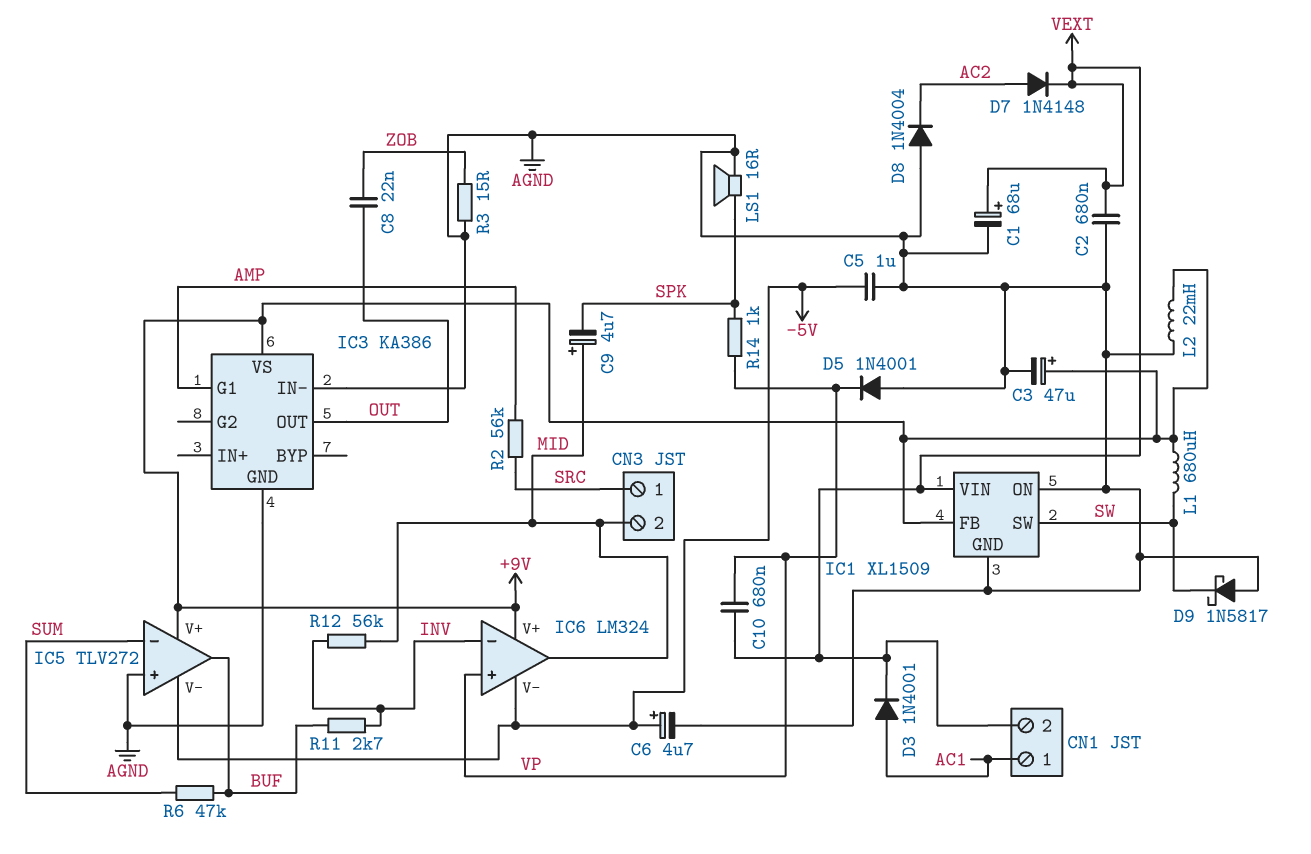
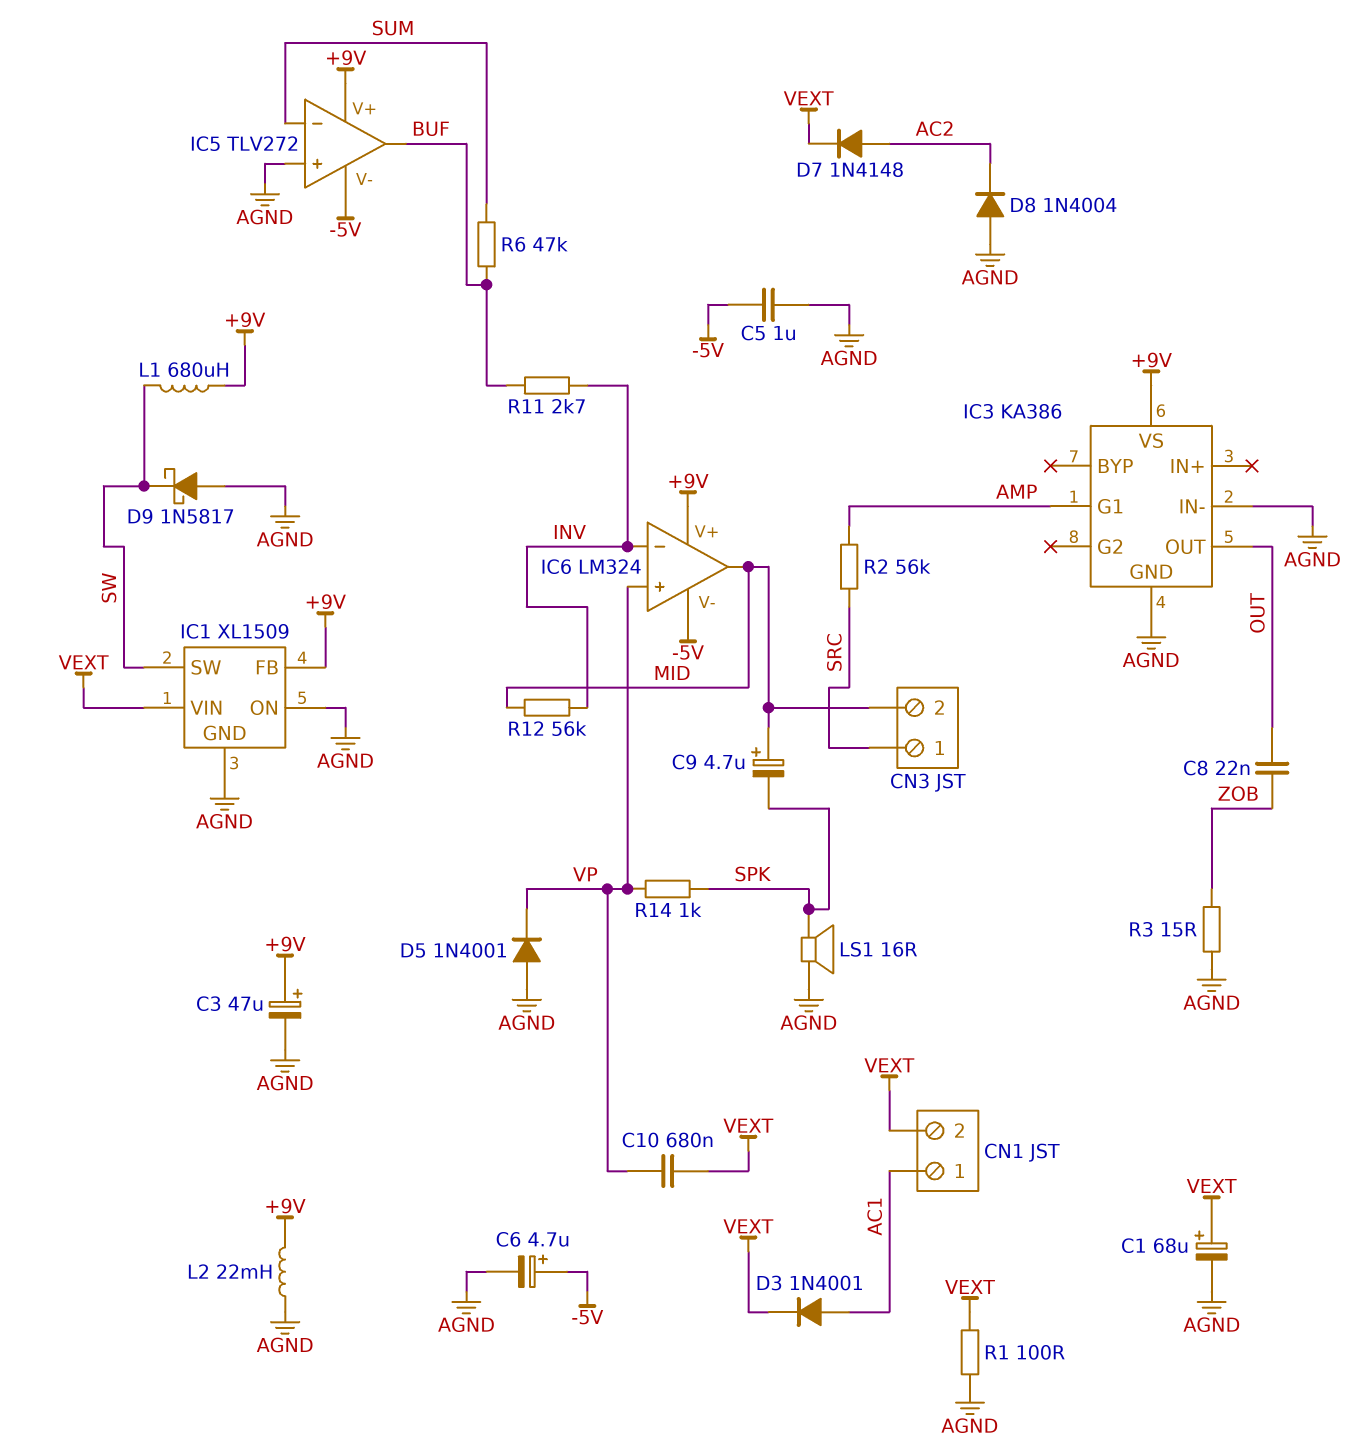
C2: 680nF (AGND, VEXT) -> none
R1: none -> 100 (AGND, VEXT)

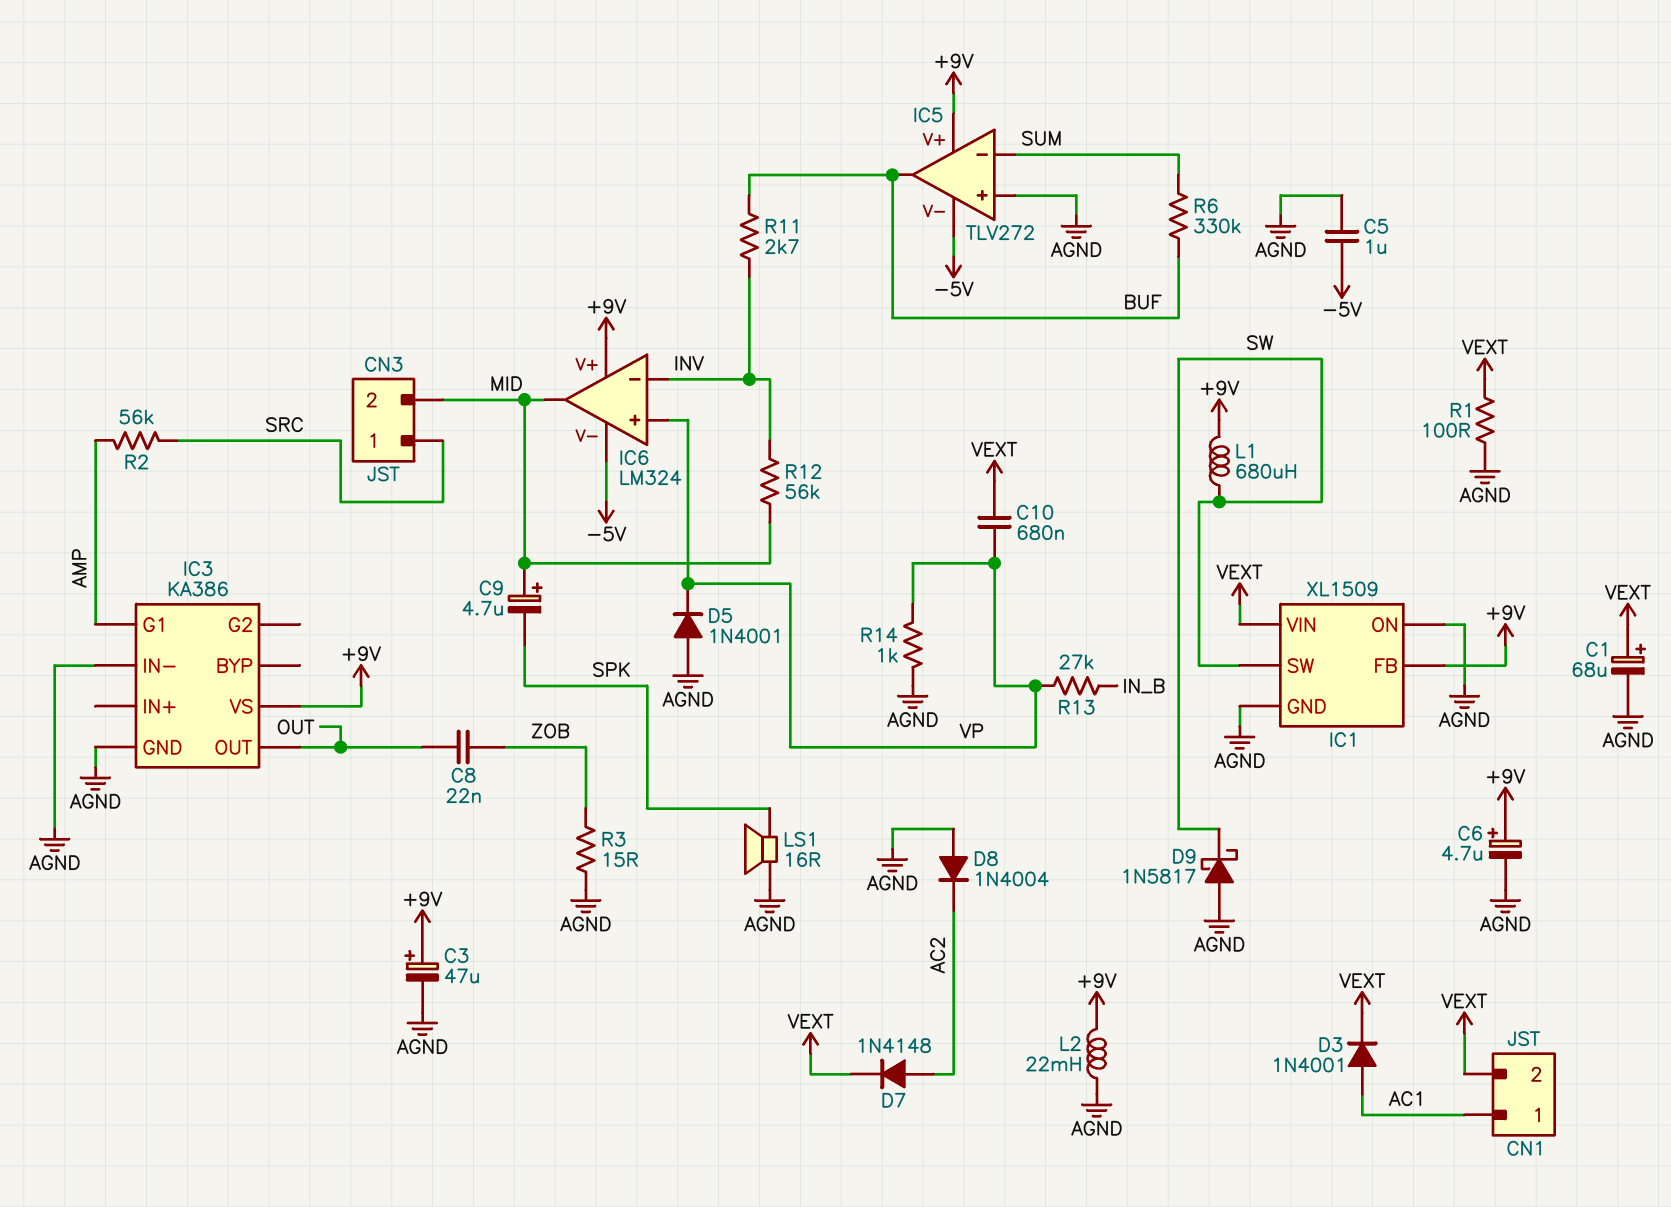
C6: 4.7uF (plus -5V, minus AGND) -> 4.7uF (plus +9V, minus AGND)
R6: 47k (BUF, SUM) -> 330k (BUF, SUM)
R13: none -> 27k (IN_B, VP)
R14: 1k (SPK, VP) -> 1k (AGND, VP)

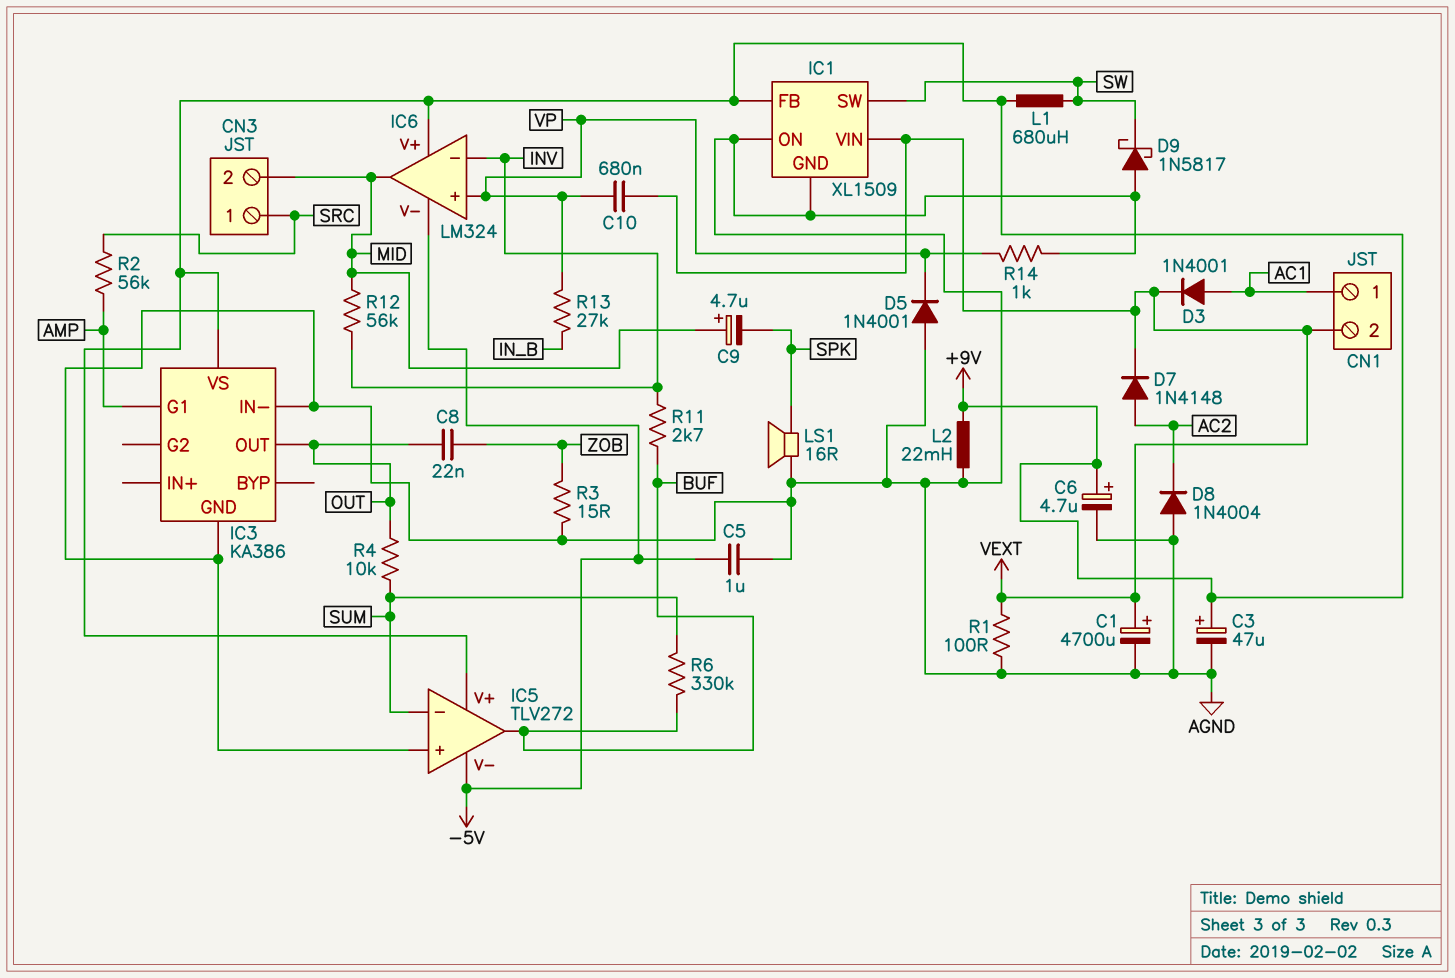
C1: 68uF (plus VEXT, minus AGND) -> 4700uF (plus VEXT, minus AGND)
R4: none -> 10k (OUT, SUM)

